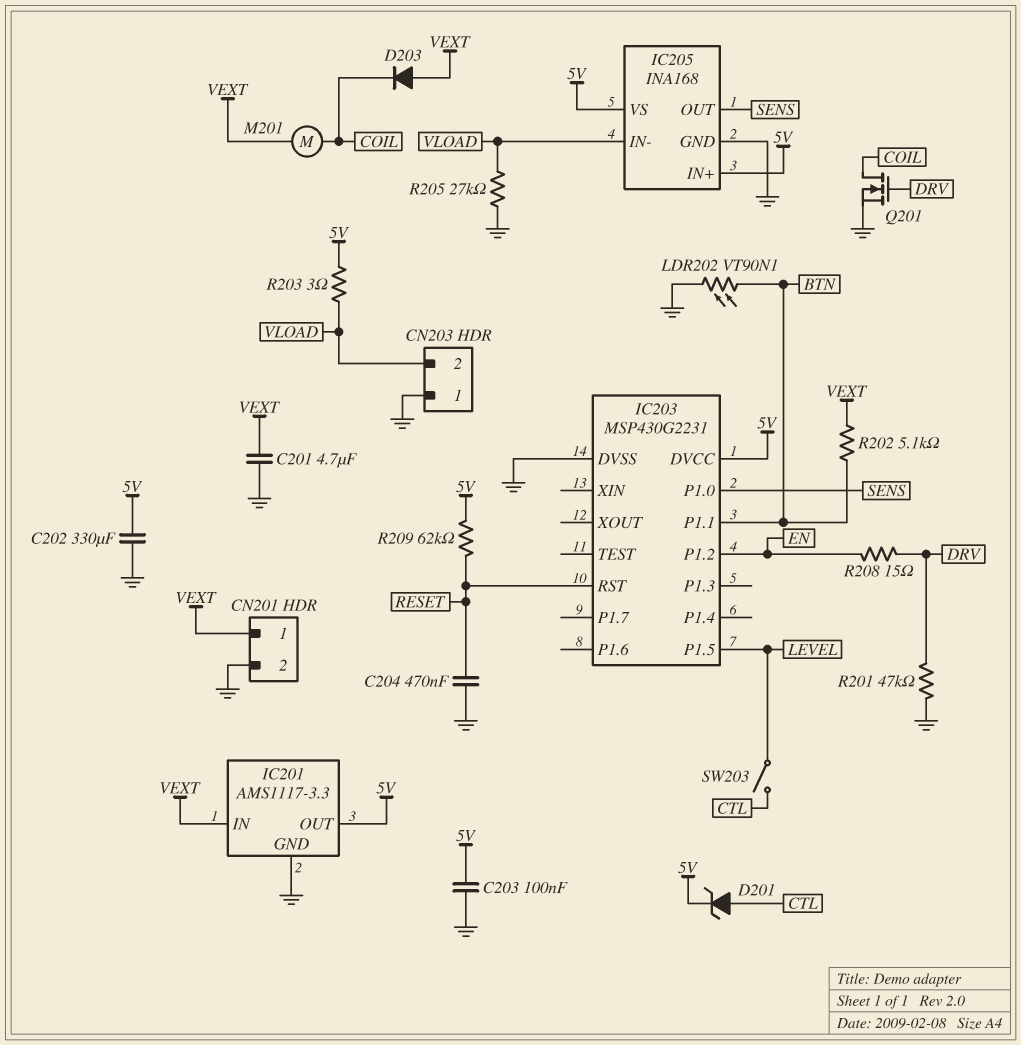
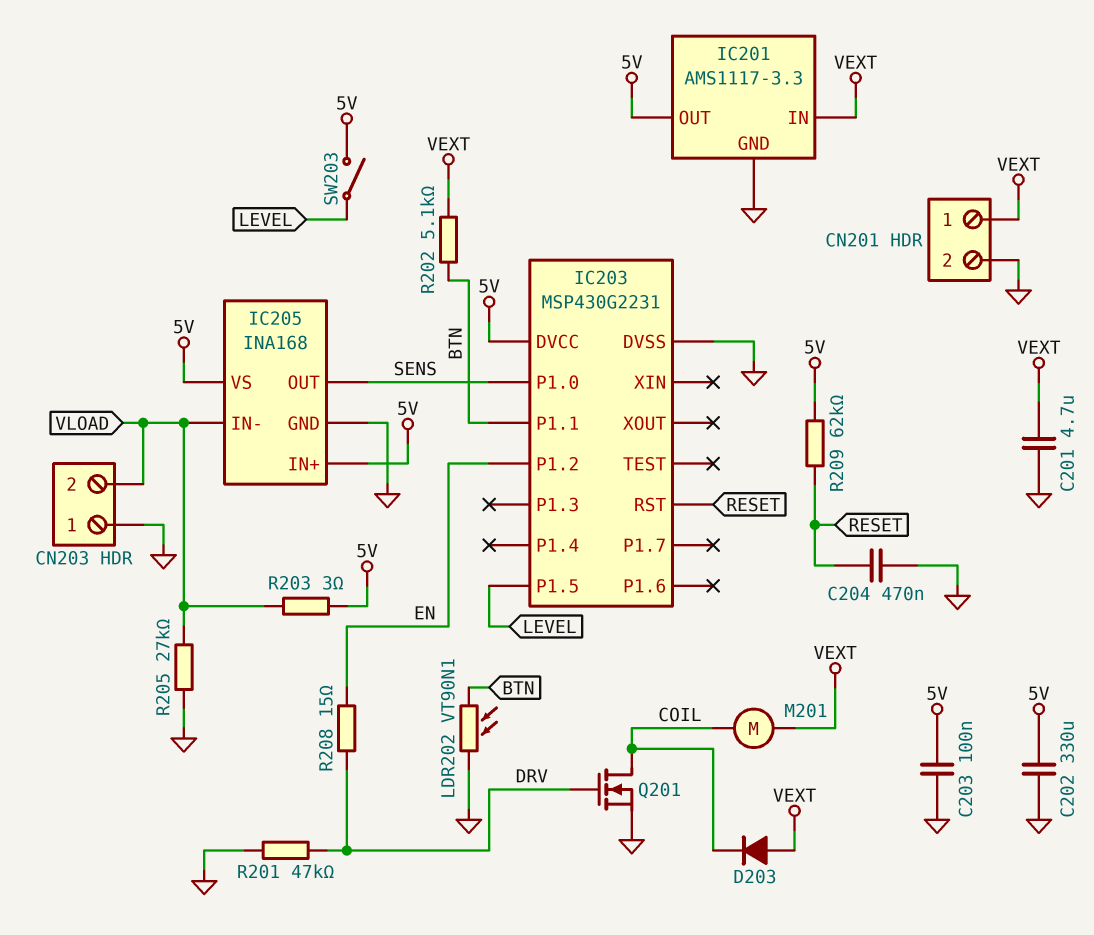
D201: zener (A CTL, K 5V) -> none
SW203: switch (CTL, LEVEL) -> switch (5V, LEVEL)

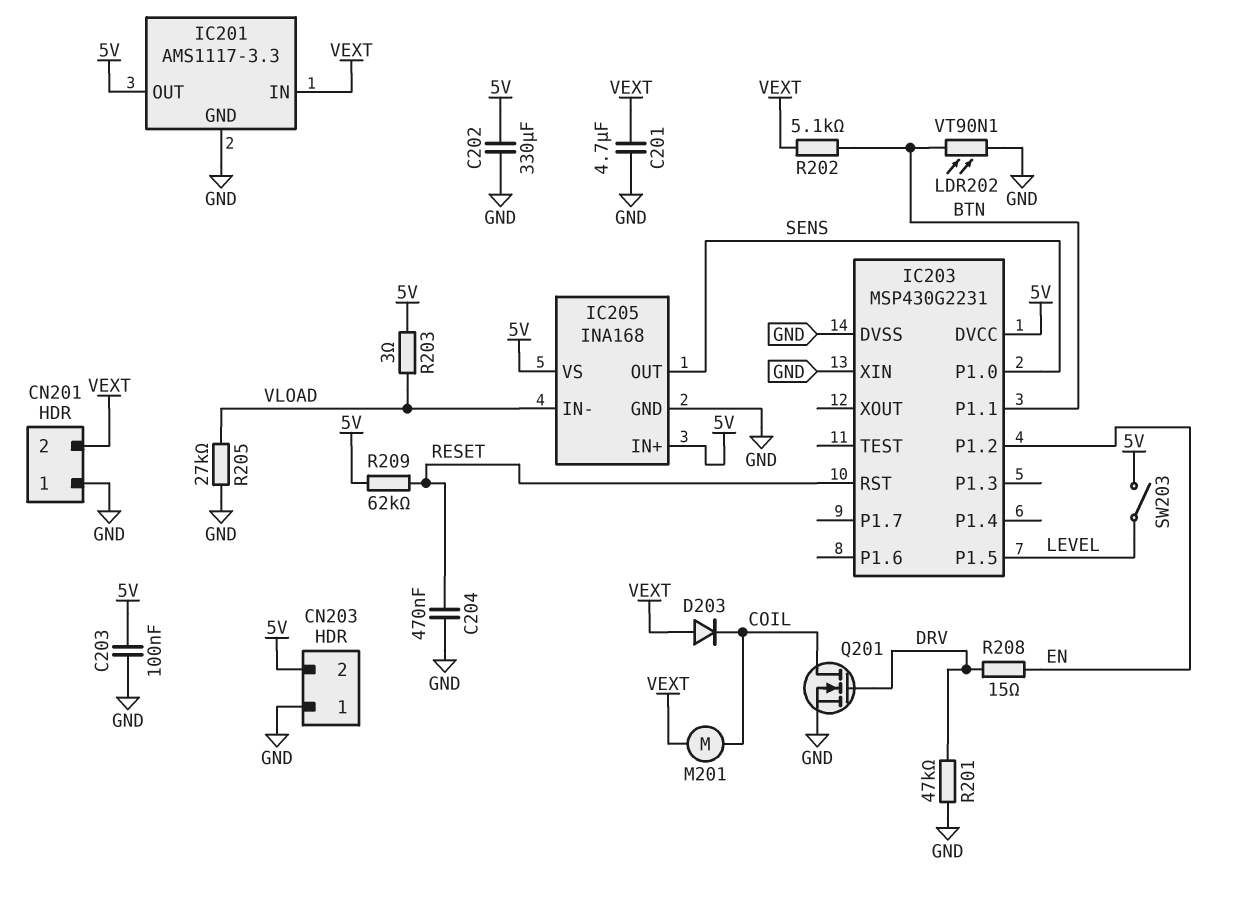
CN201 pin 1: VEXT -> GND
CN201 pin 2: GND -> VEXT
CN203 pin 2: VLOAD -> 5V
IC203 pin XIN: none -> GND

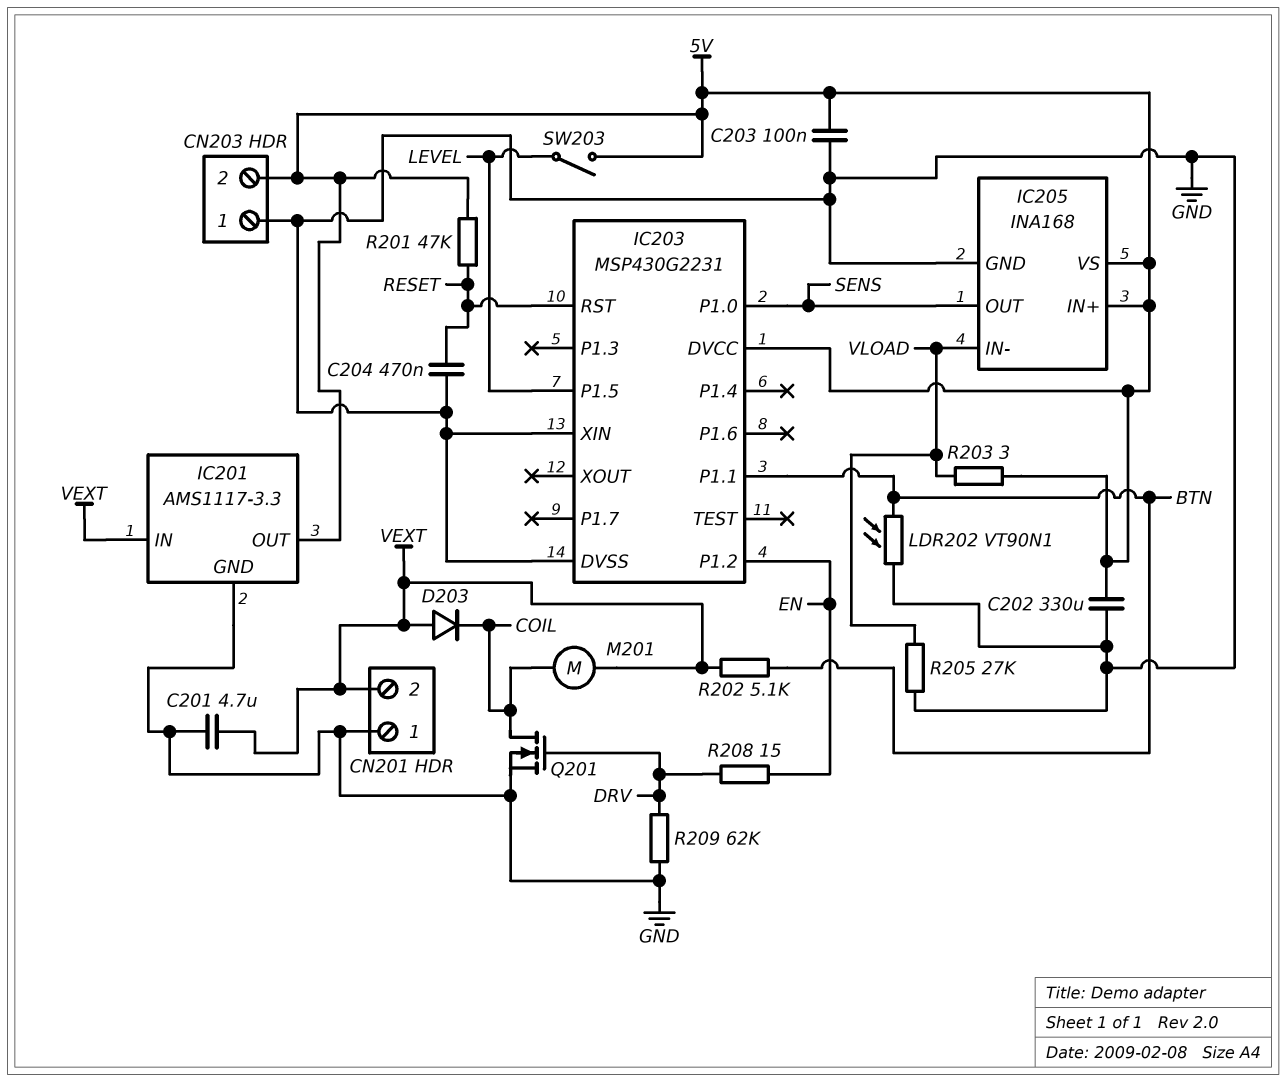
R201: 47k (DRV, GND) -> 47k (5V, RESET)
R209: 62k (5V, RESET) -> 62k (DRV, GND)

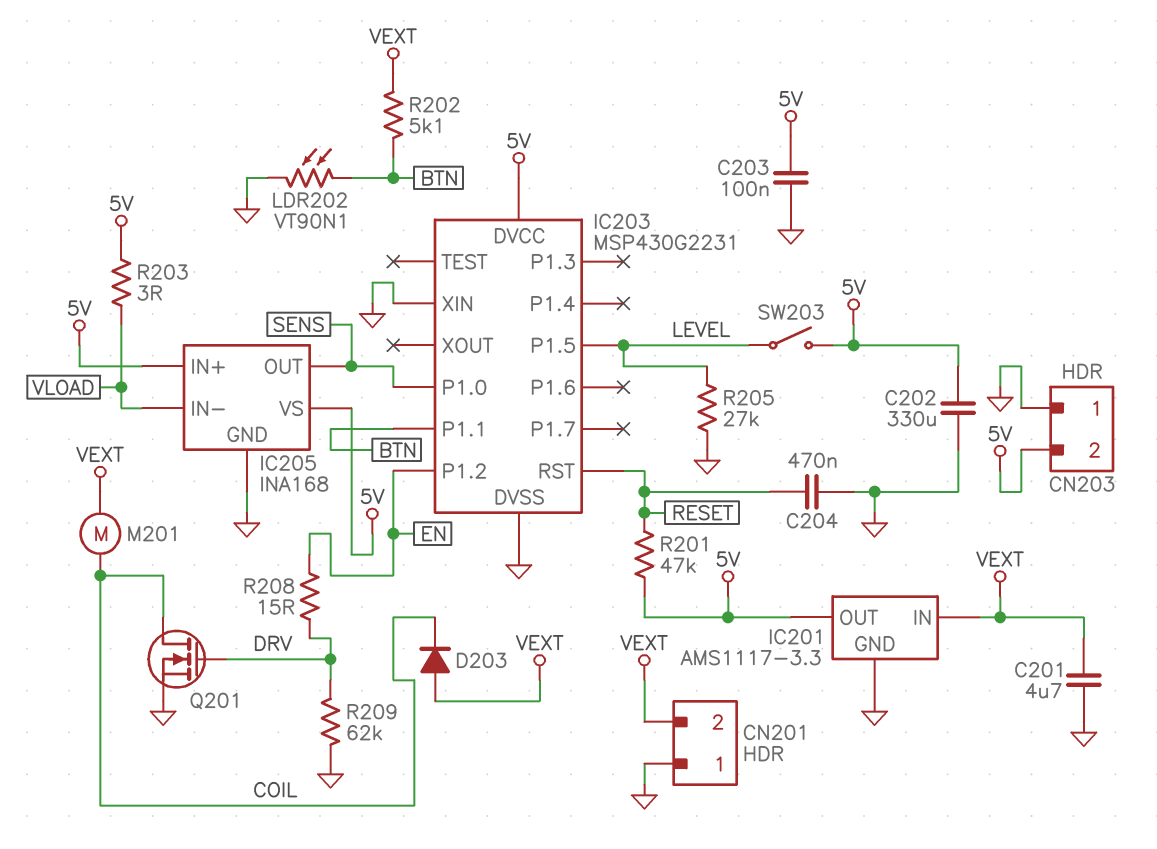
R205: 27k (GND, VLOAD) -> 27k (GND, LEVEL)

